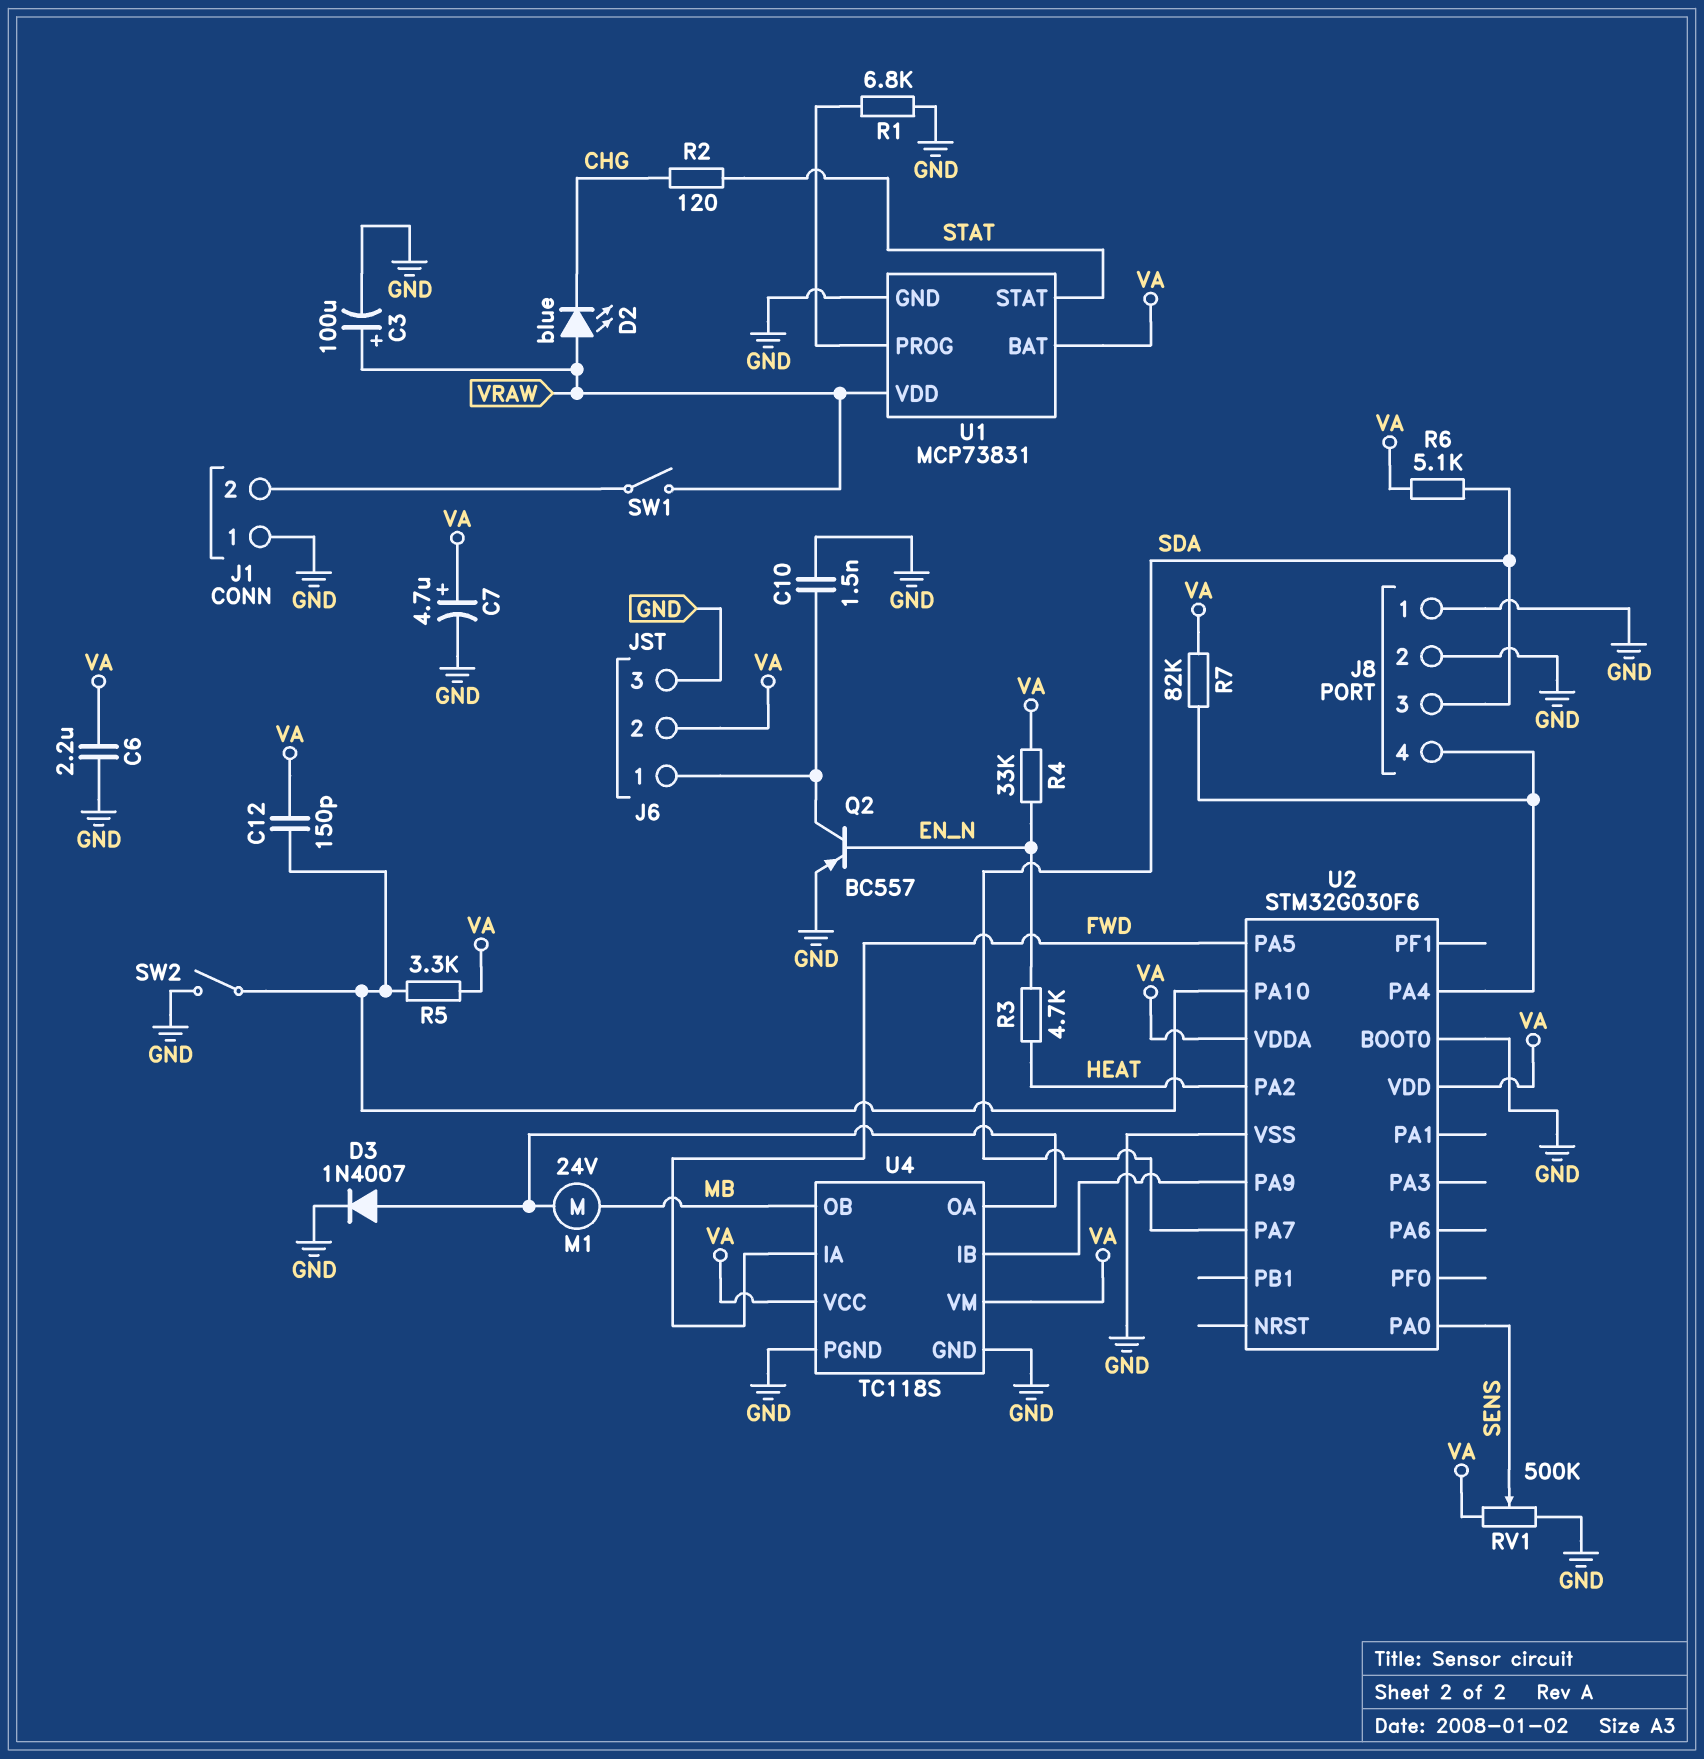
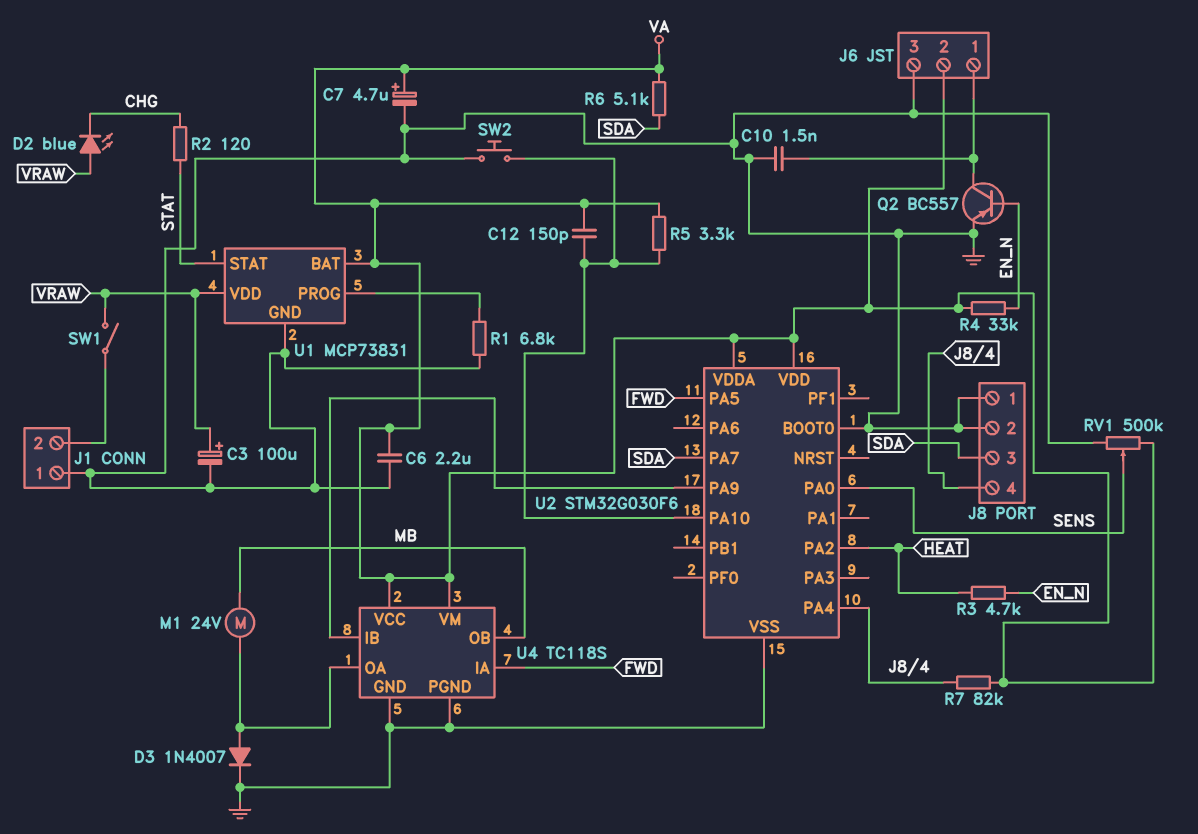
SW2: switch (GND, U2/PA10) -> button (GND, U2/PA10)

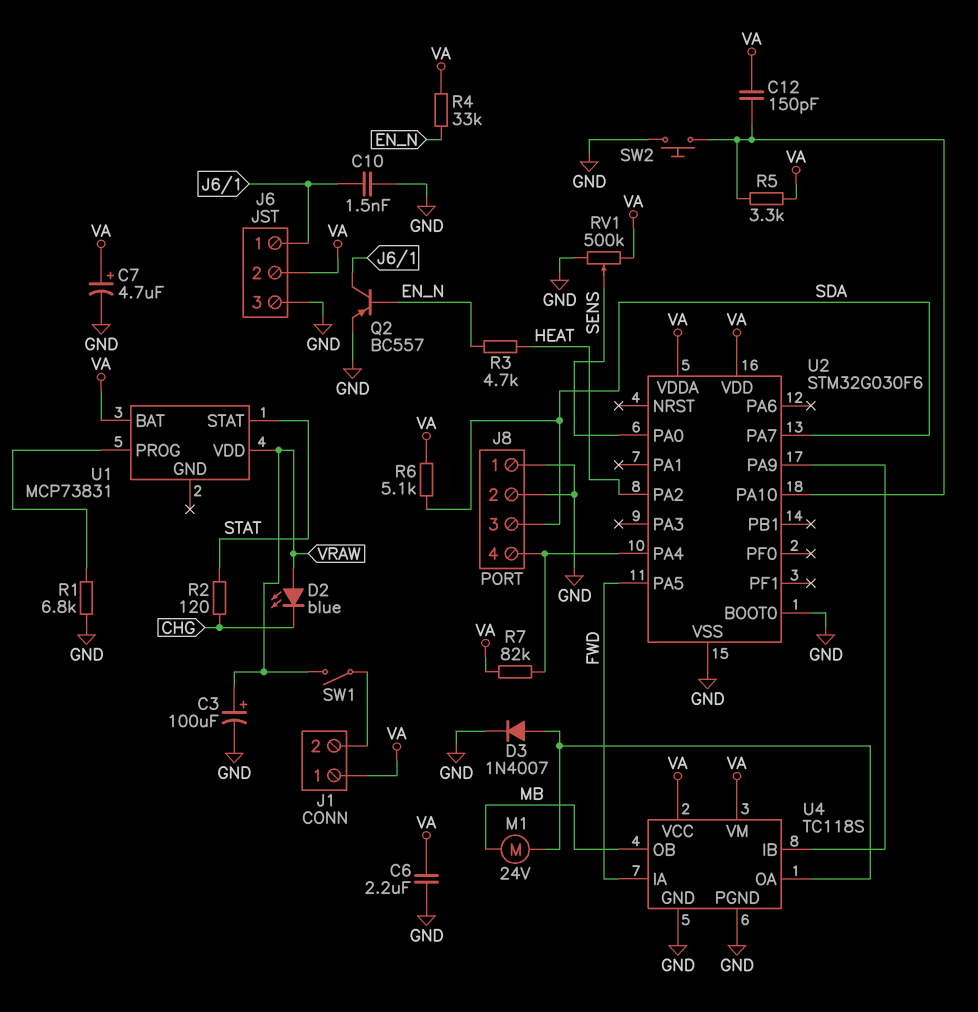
J1 pin 1: GND -> VA
U1 pin GND: GND -> none

